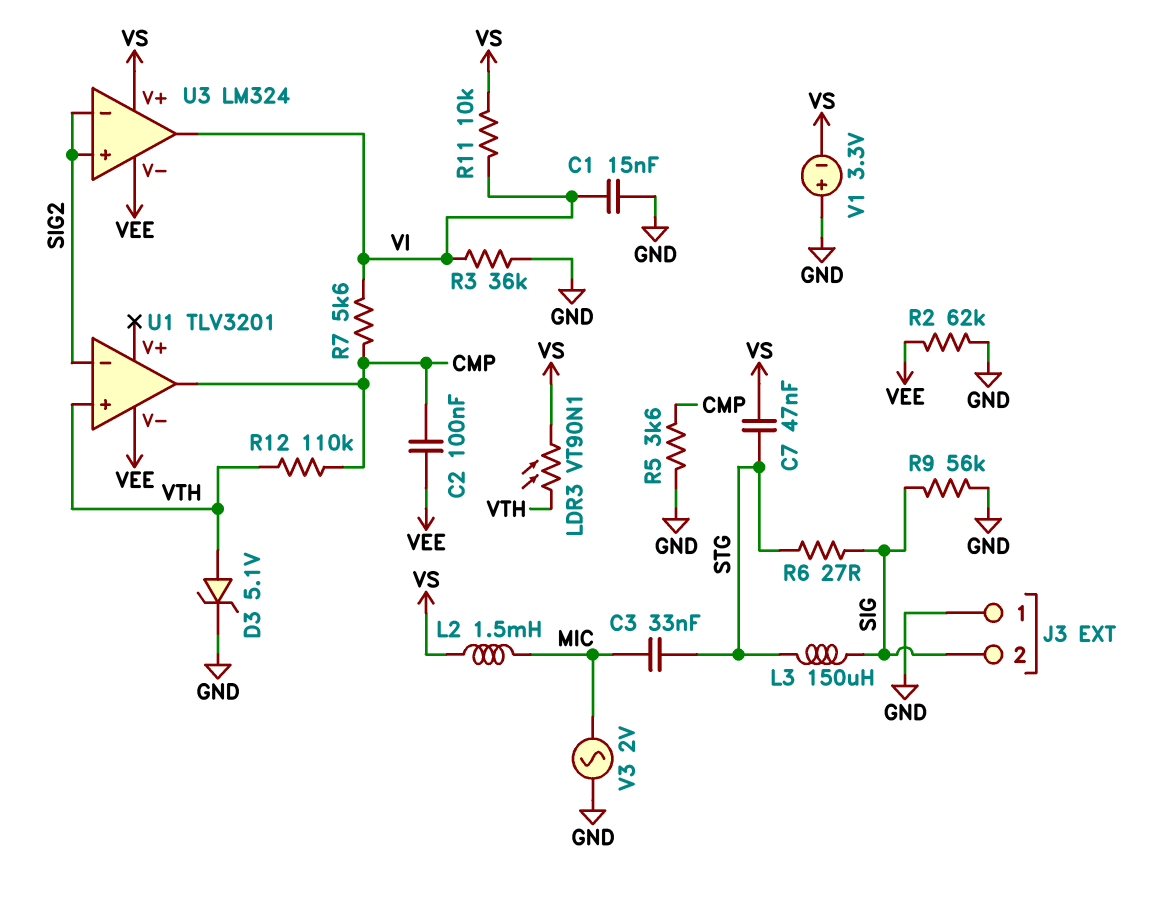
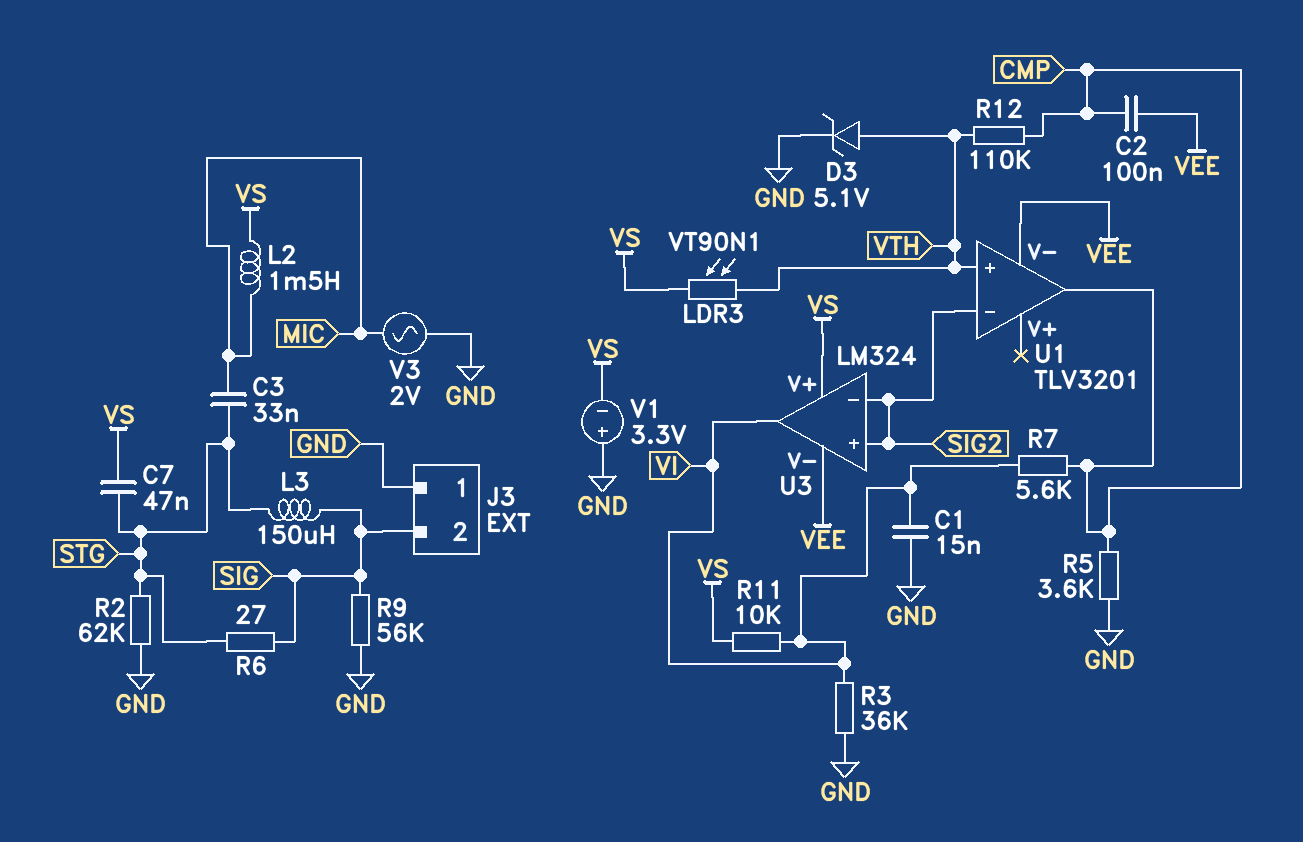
R2: 62k (GND, VEE) -> 62k (GND, STG)

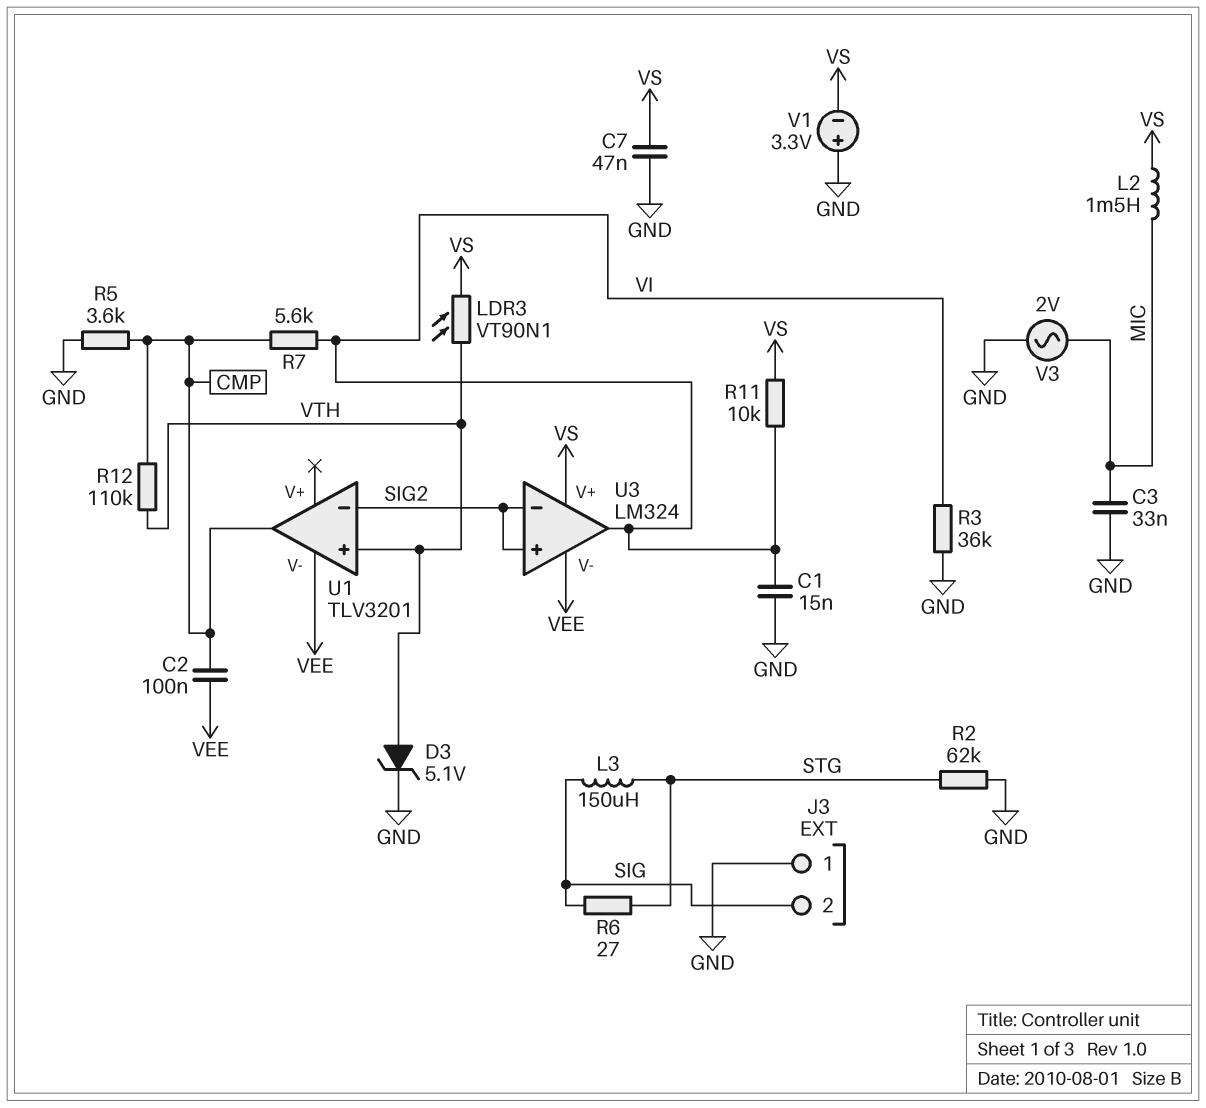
C3: 33nF (MIC, STG) -> 33nF (GND, MIC)
C7: 47nF (STG, VS) -> 47nF (GND, VS)
R9: 56k (GND, SIG) -> none

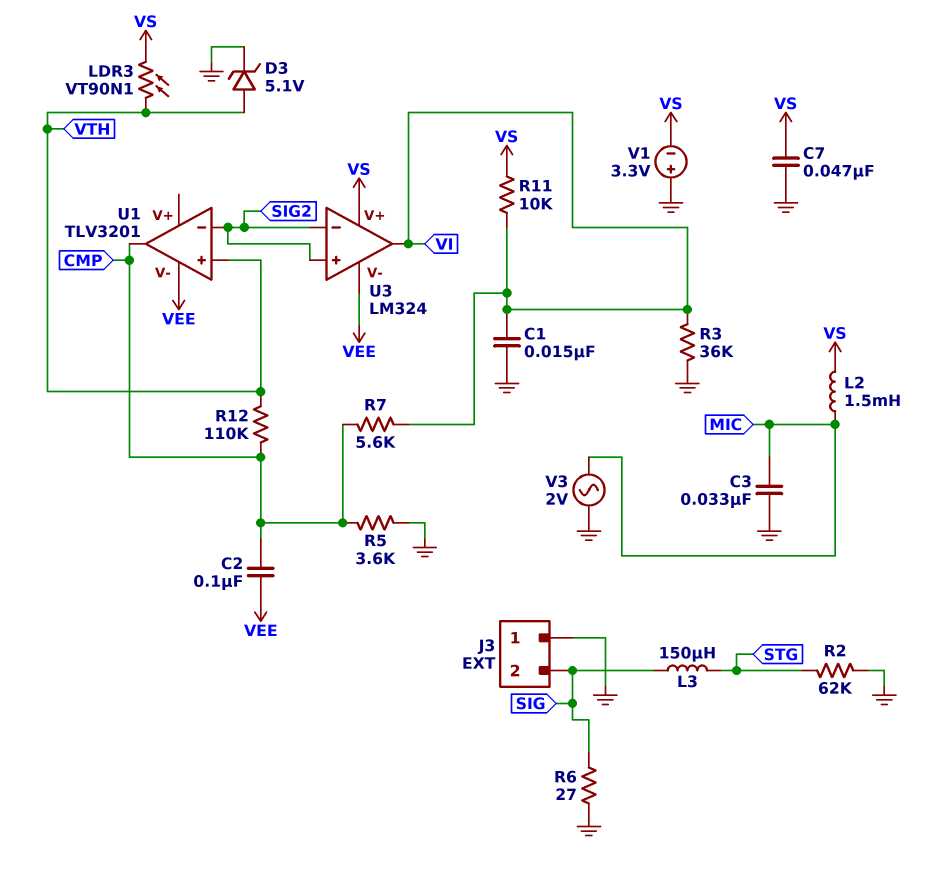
R6: 27 (SIG, STG) -> 27 (GND, SIG)

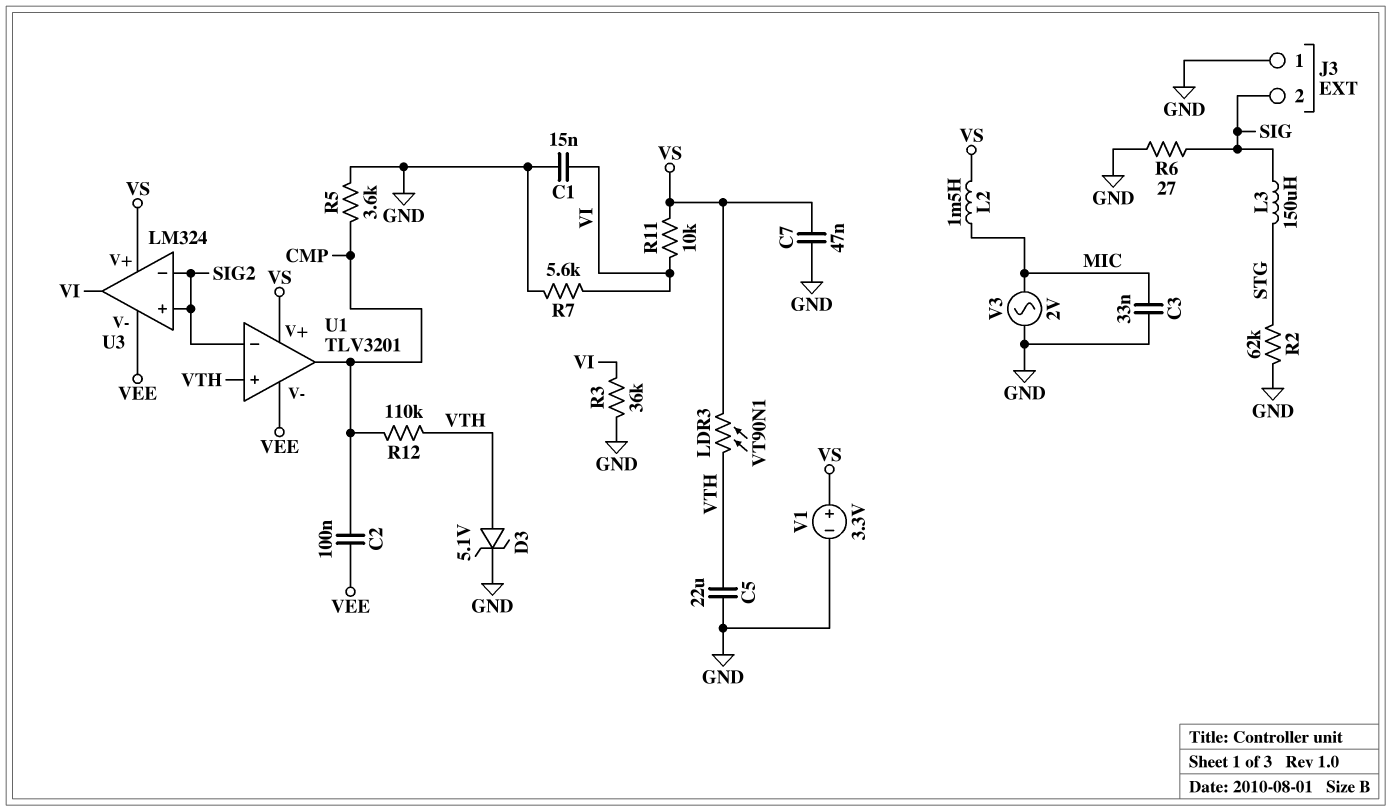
C5: none -> 22uF (GND, VTH)
R7: 5.6k (CMP, VI) -> 5.6k (GND, VI)
U1 pin V+: none -> VS
V1: 3.3V (plus GND, minus VS) -> 3.3V (plus VS, minus GND)

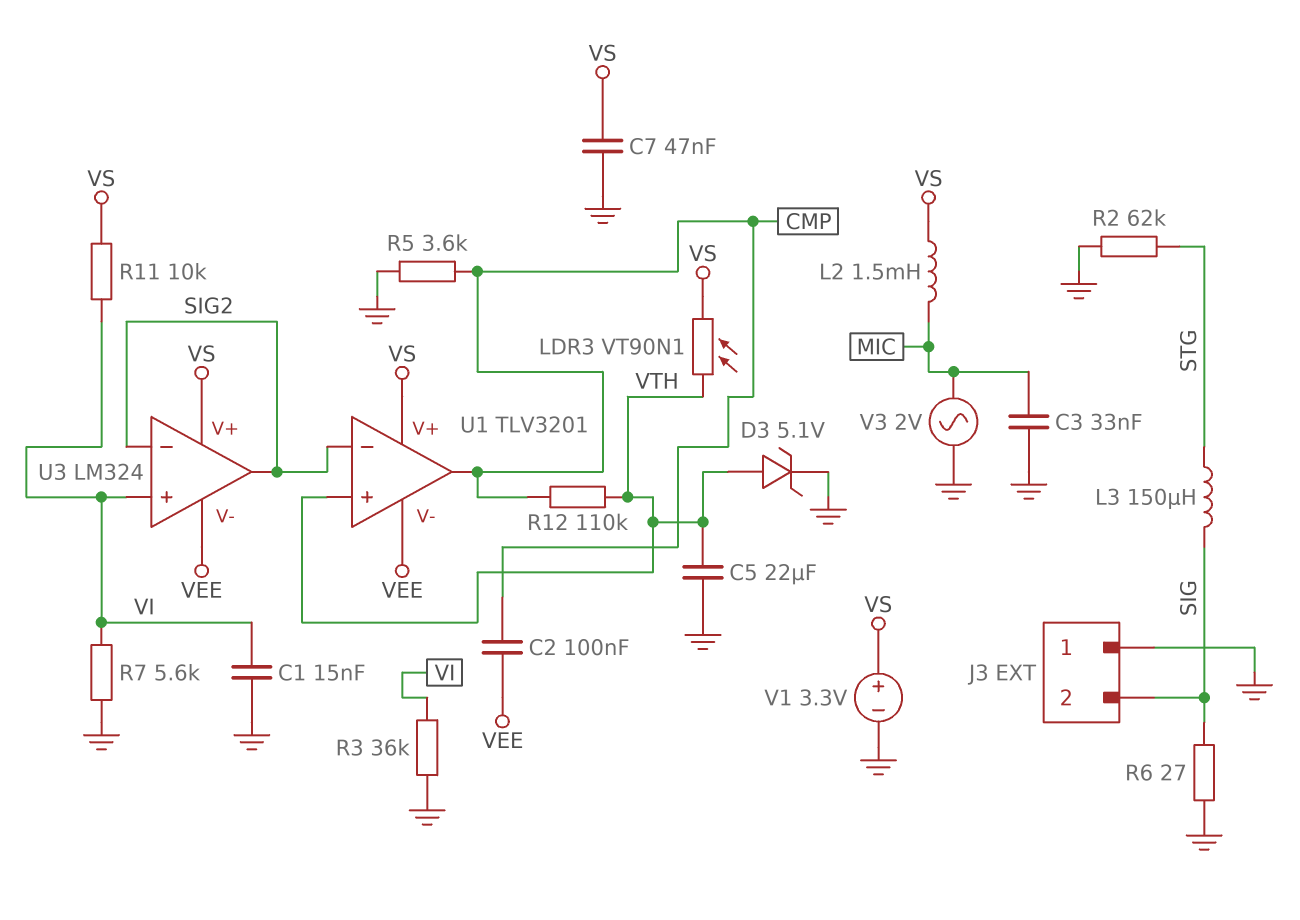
U3 pin in+: SIG2 -> VI
U3 pin out: VI -> SIG2

